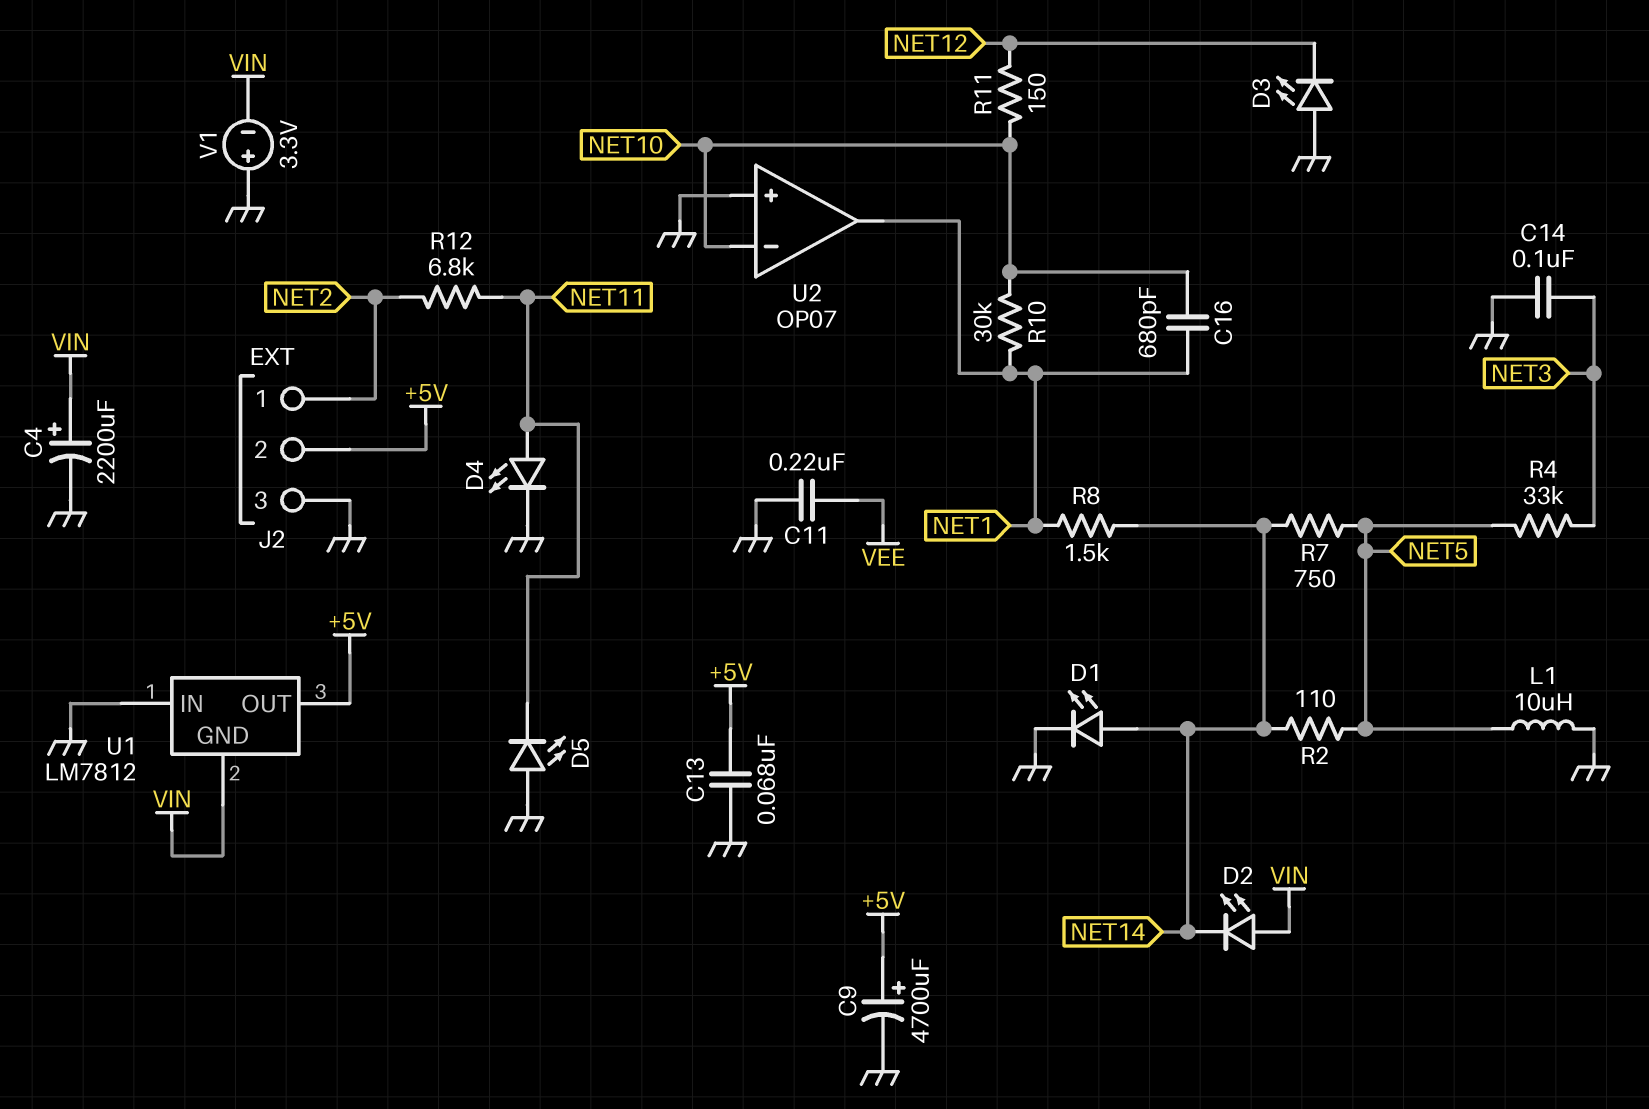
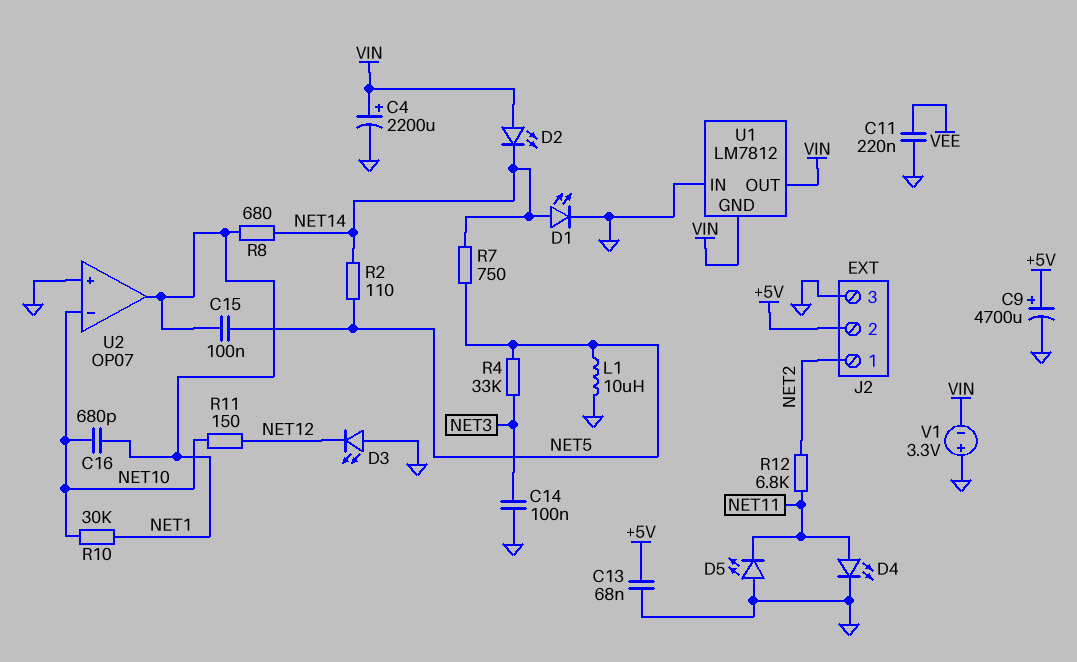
C15: none -> 100nF (NET1, NET5)
R8: 1.5k (NET1, NET14) -> 680 (NET1, NET14)
U1 pin OUT: +5V -> VIN

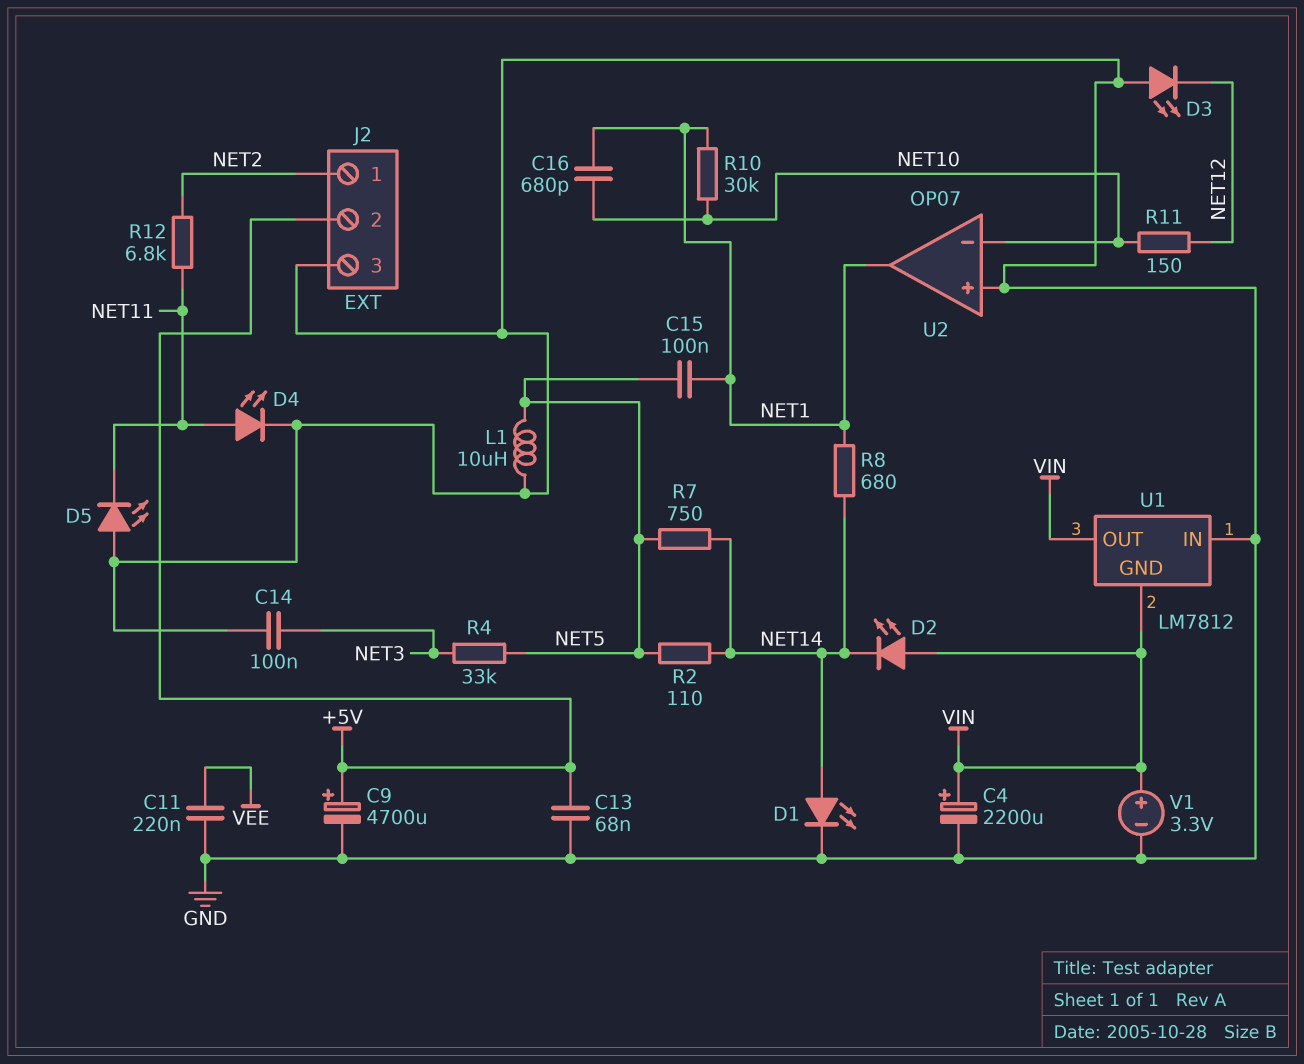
V1: 3.3V (plus GND, minus VIN) -> 3.3V (plus VIN, minus GND)

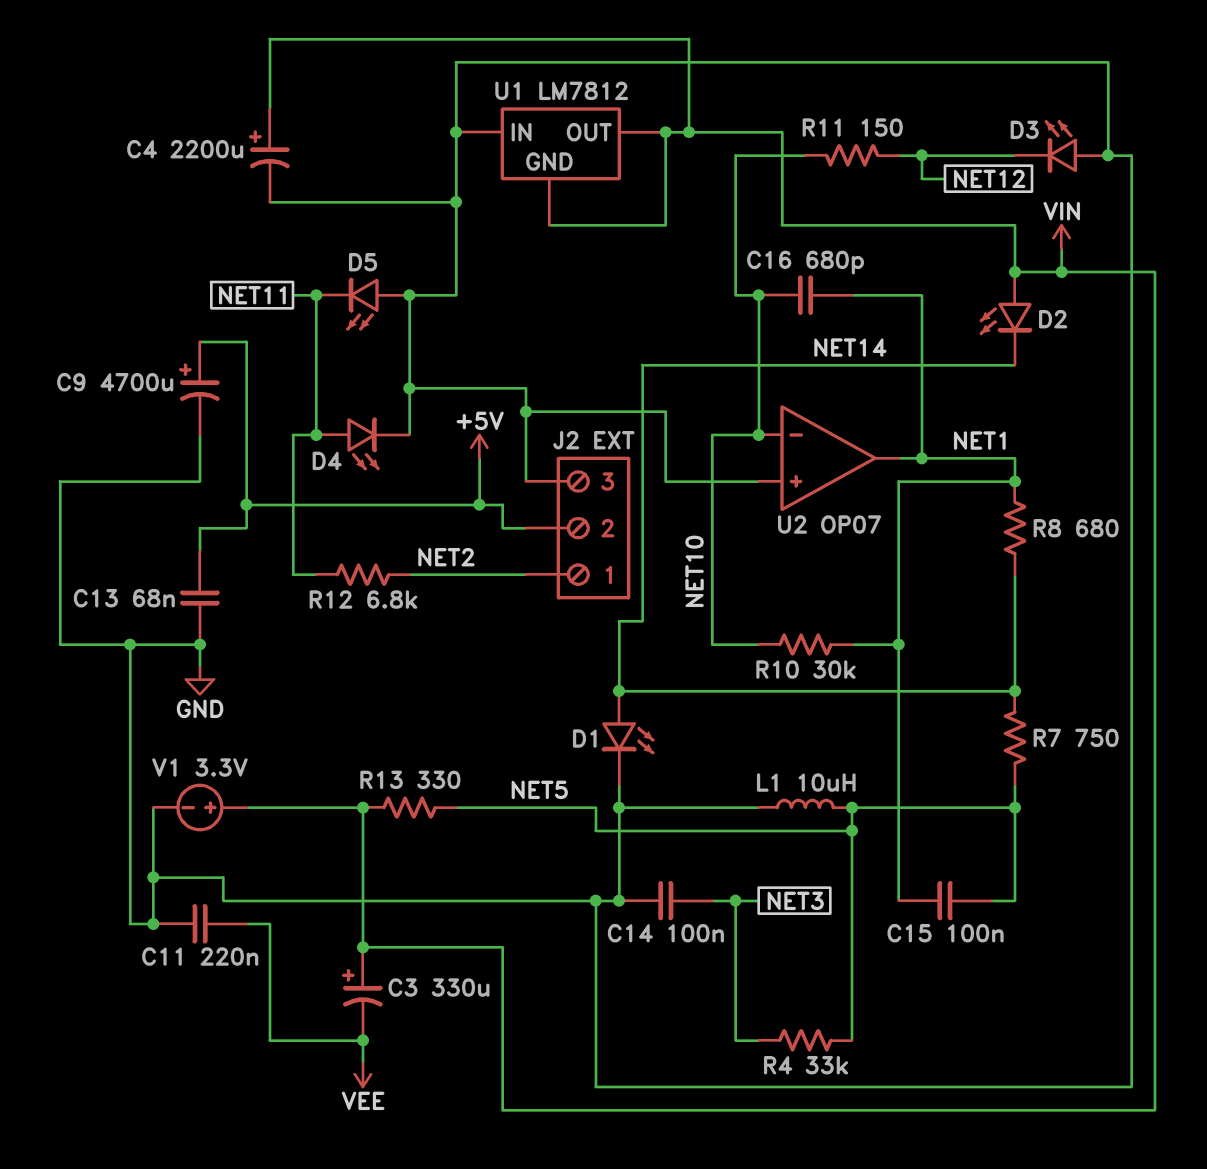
C3: none -> 330uF (plus VIN, minus VEE)
R2: 110 (NET5, NET14) -> none
R13: none -> 330 (NET5, VIN)

